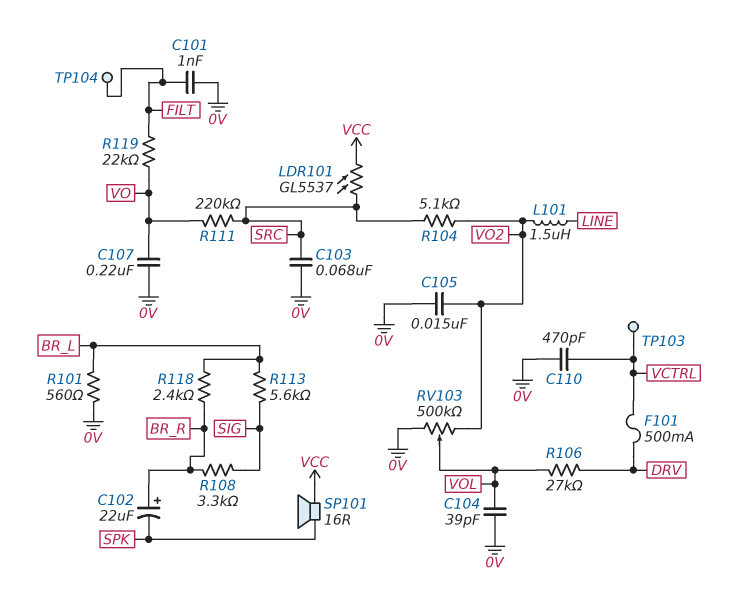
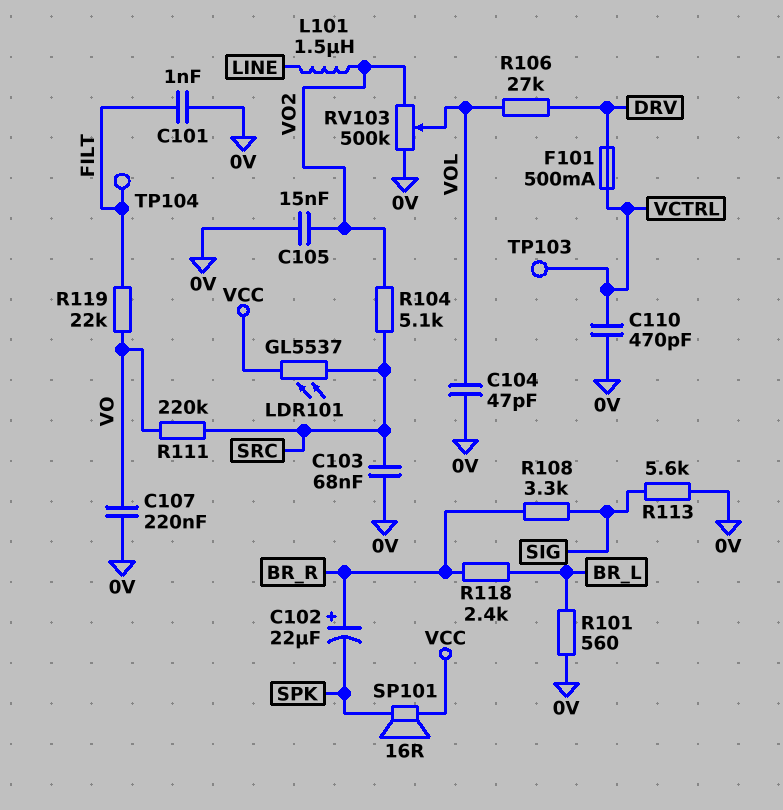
C104: 39pF (0V, VOL) -> 47pF (0V, VOL)
R113: 5.6k (BR_L, SIG) -> 5.6k (0V, SIG)

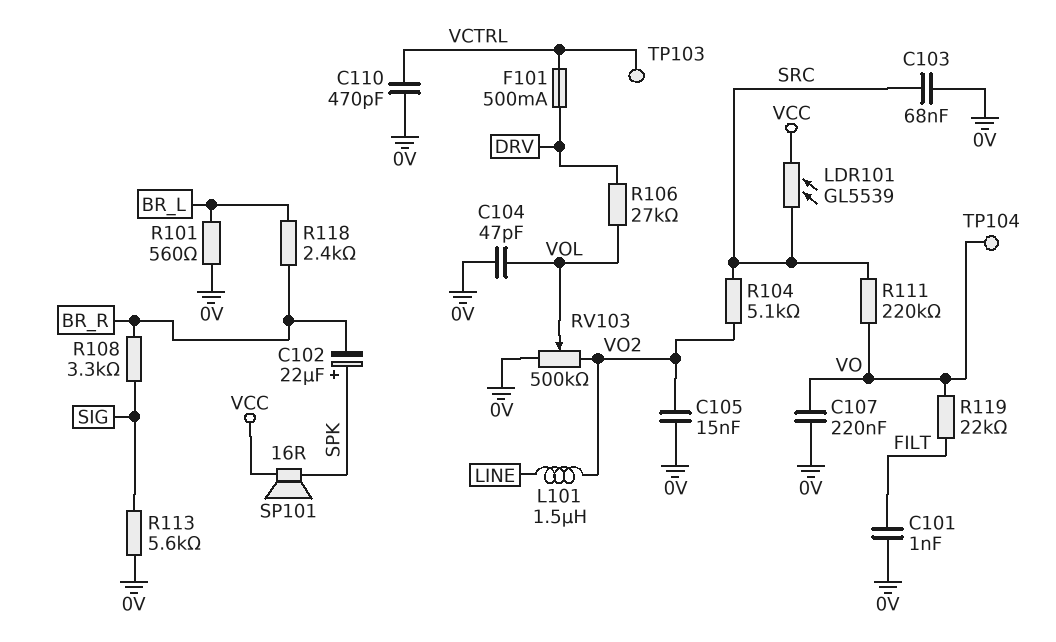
C102: 22uF (plus BR_R, minus SPK) -> 22uF (plus SPK, minus BR_R)
LDR101: GL5537 (SRC, VCC) -> GL5539 (SRC, VCC)
TP104: test point (FILT) -> test point (VO)

